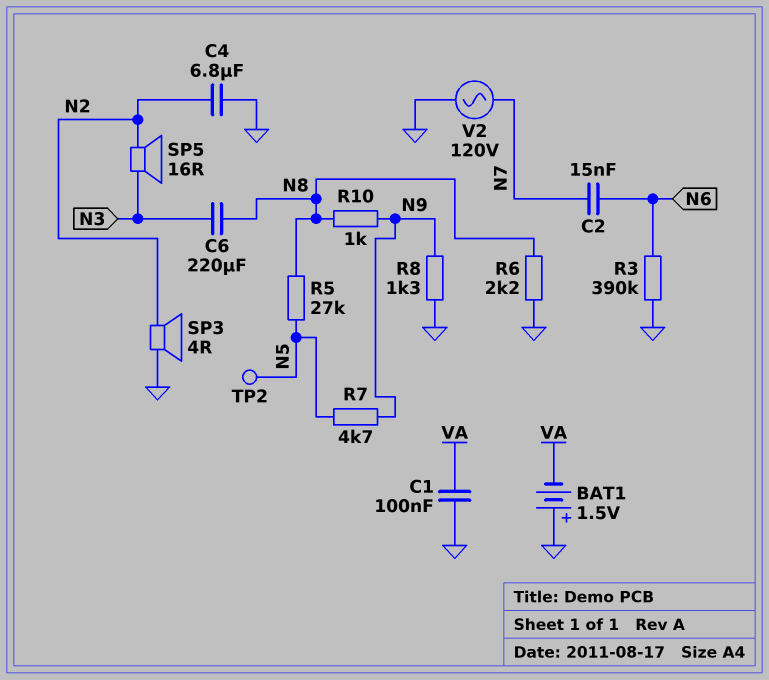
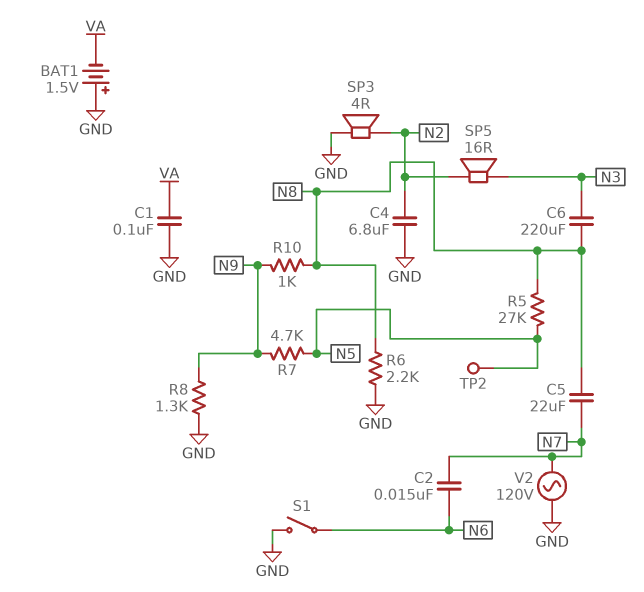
C5: none -> 22uF (N7, N8)
R3: 390k (GND, N6) -> none
S1: none -> switch (GND, N6)

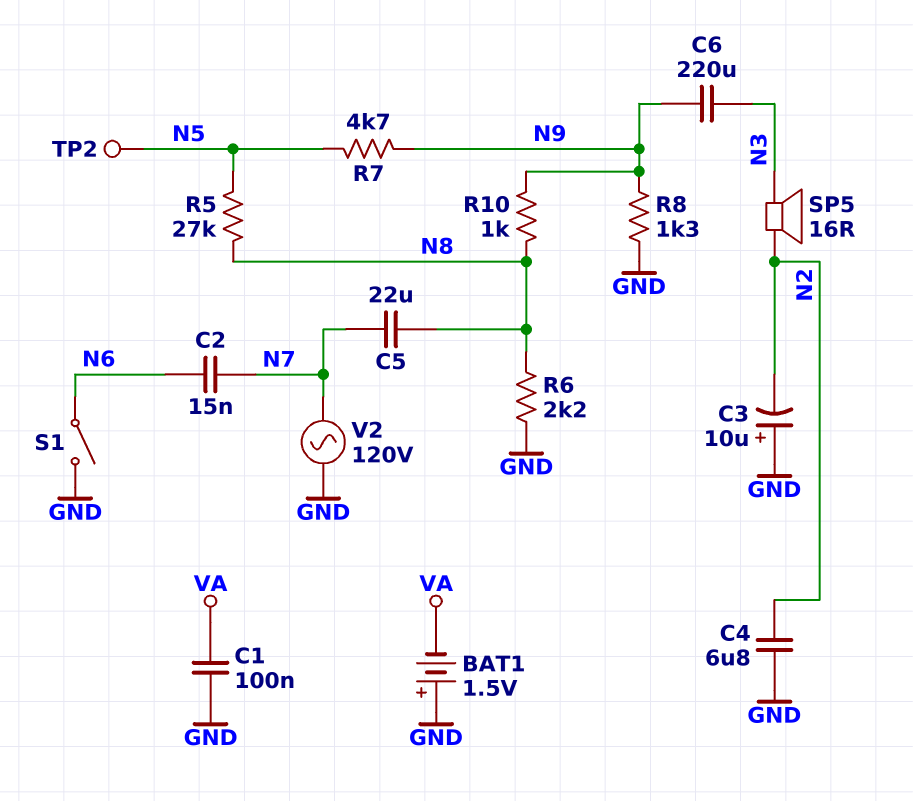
C3: none -> 10uF (plus GND, minus N2)
C6: 220uF (N3, N8) -> 220uF (N3, N9)
SP3: speaker 4R (GND, N2) -> none

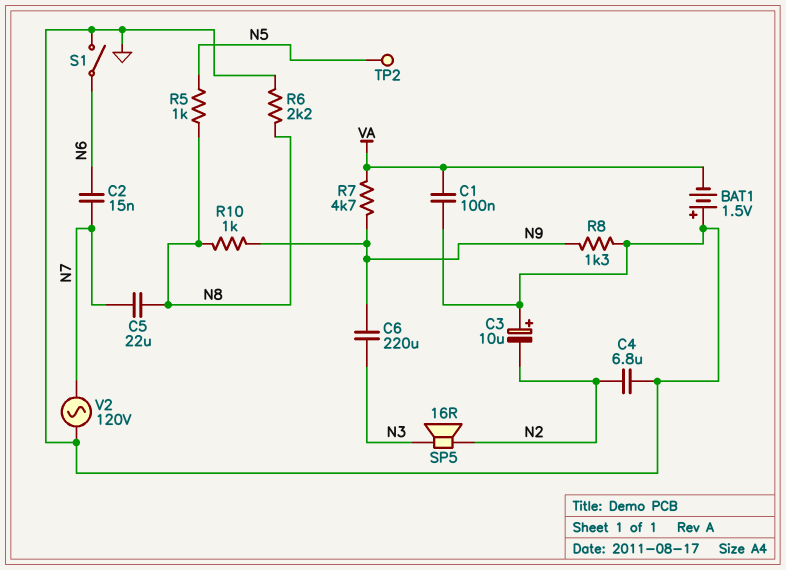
R5: 27k (N5, N8) -> 1k (N5, N8)
R7: 4.7k (N5, N9) -> 4.7k (N9, VA)

